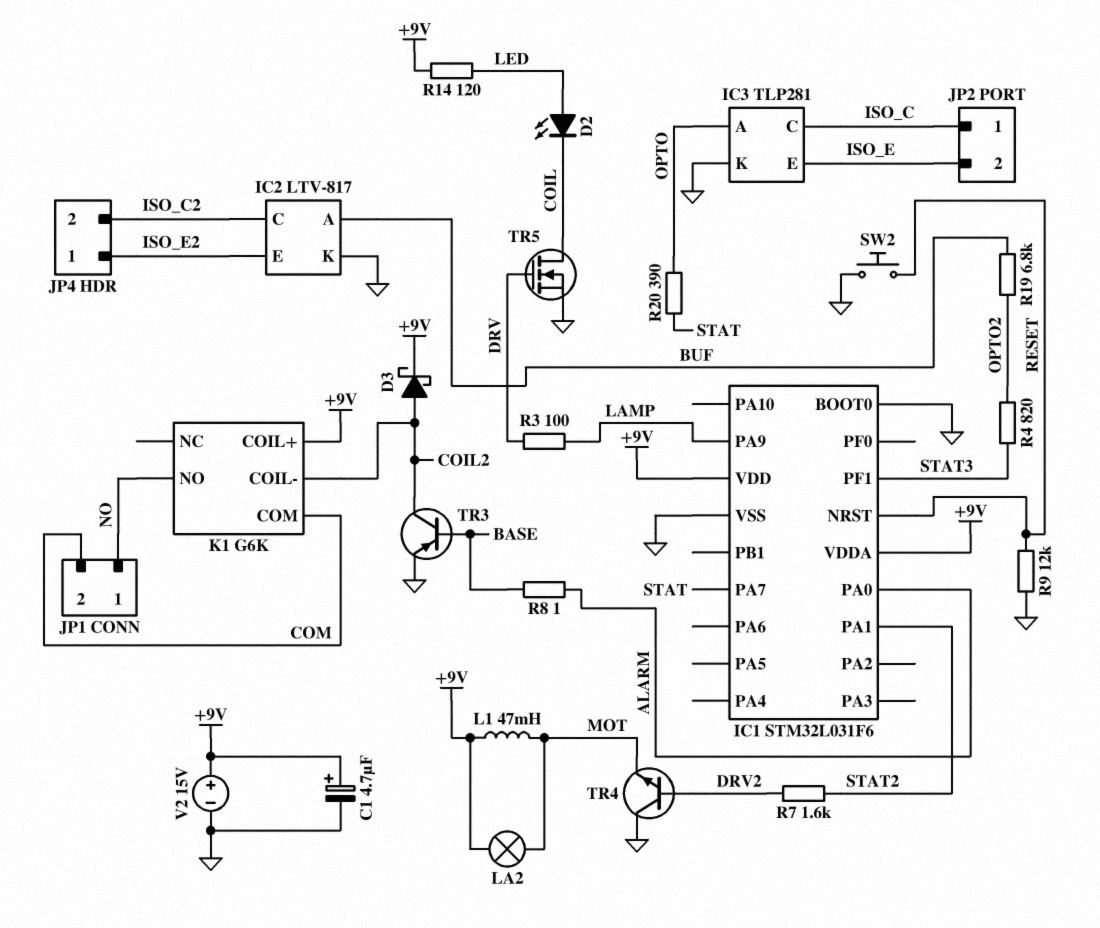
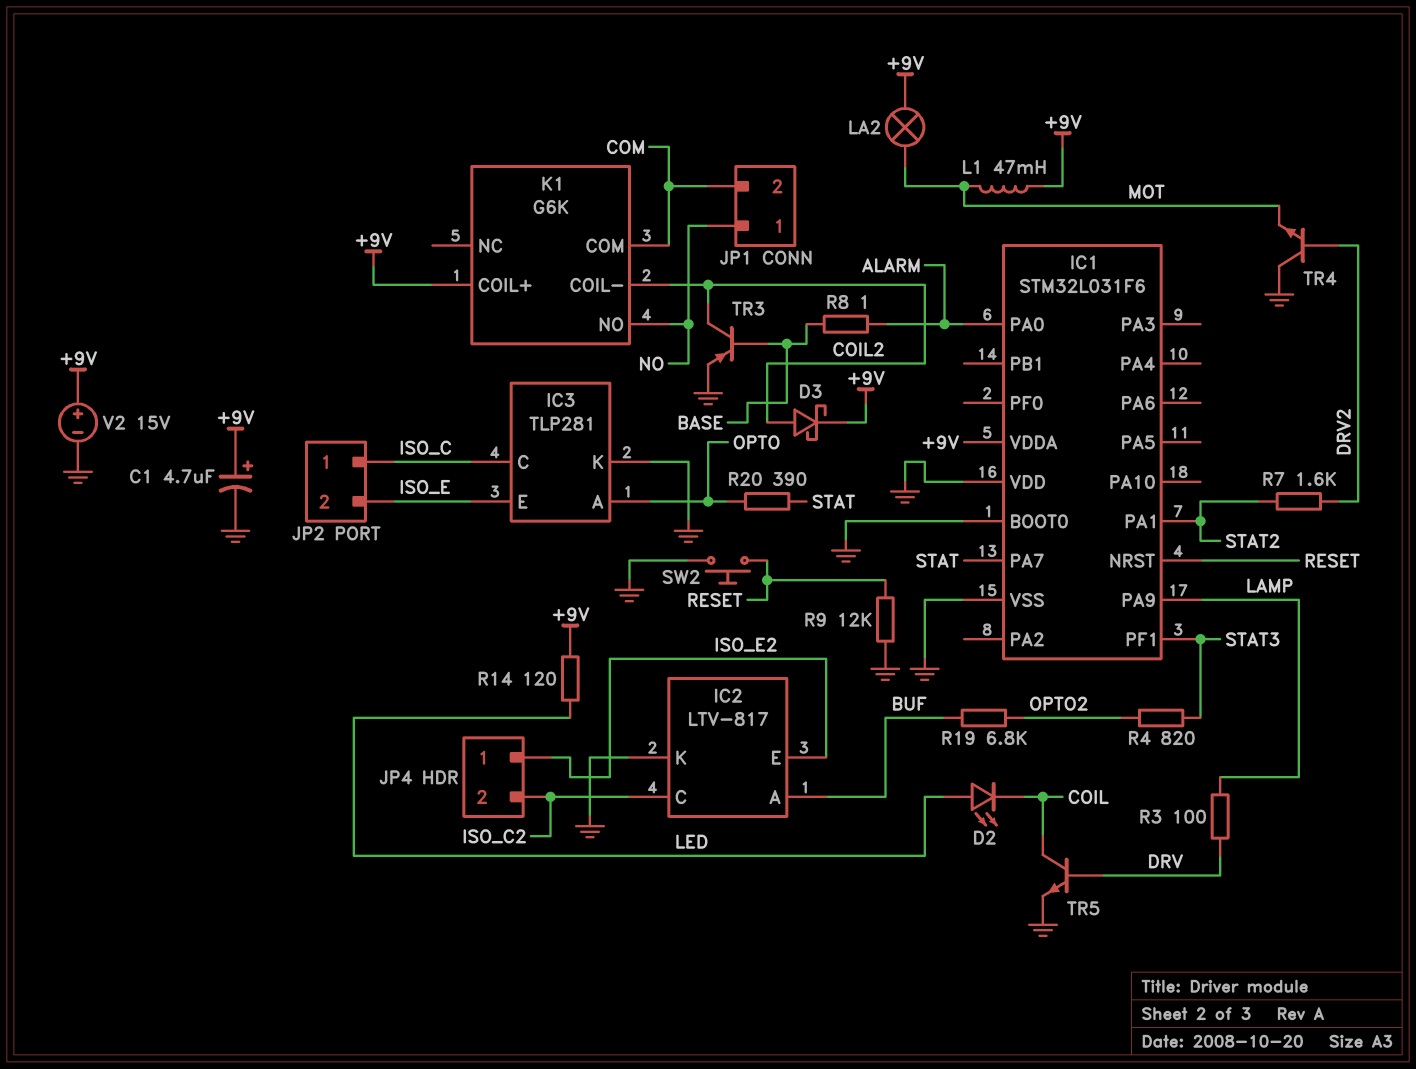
IC1 pin VDD: +9V -> GND
TR5: NMOS (G DRV, D COIL, S GND) -> NPN (B DRV, C COIL, E GND)

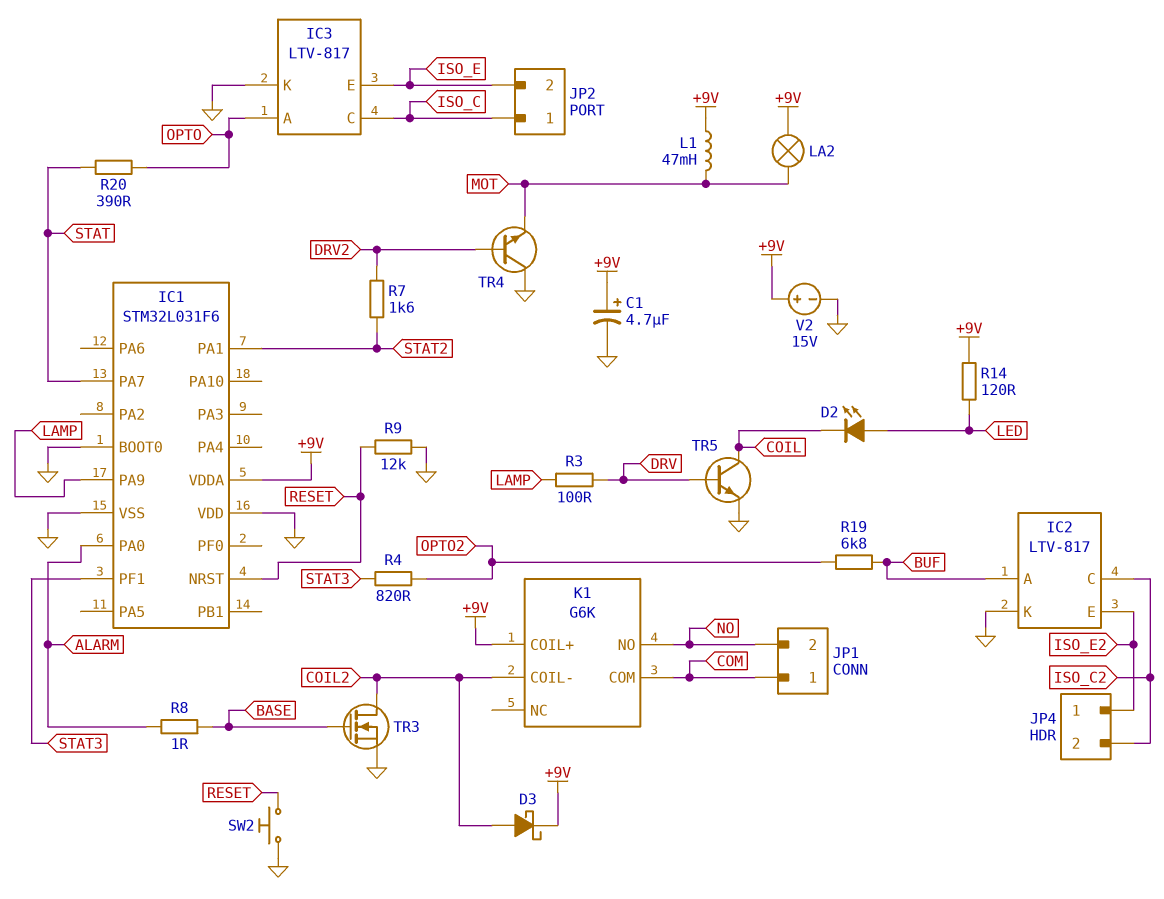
IC3: TLP281 -> LTV-817
JP1 pin 1: NO -> COM
JP1 pin 2: COM -> NO
TR3: PNP (B BASE, C COIL2, E GND) -> NMOS (G BASE, D COIL2, S GND)

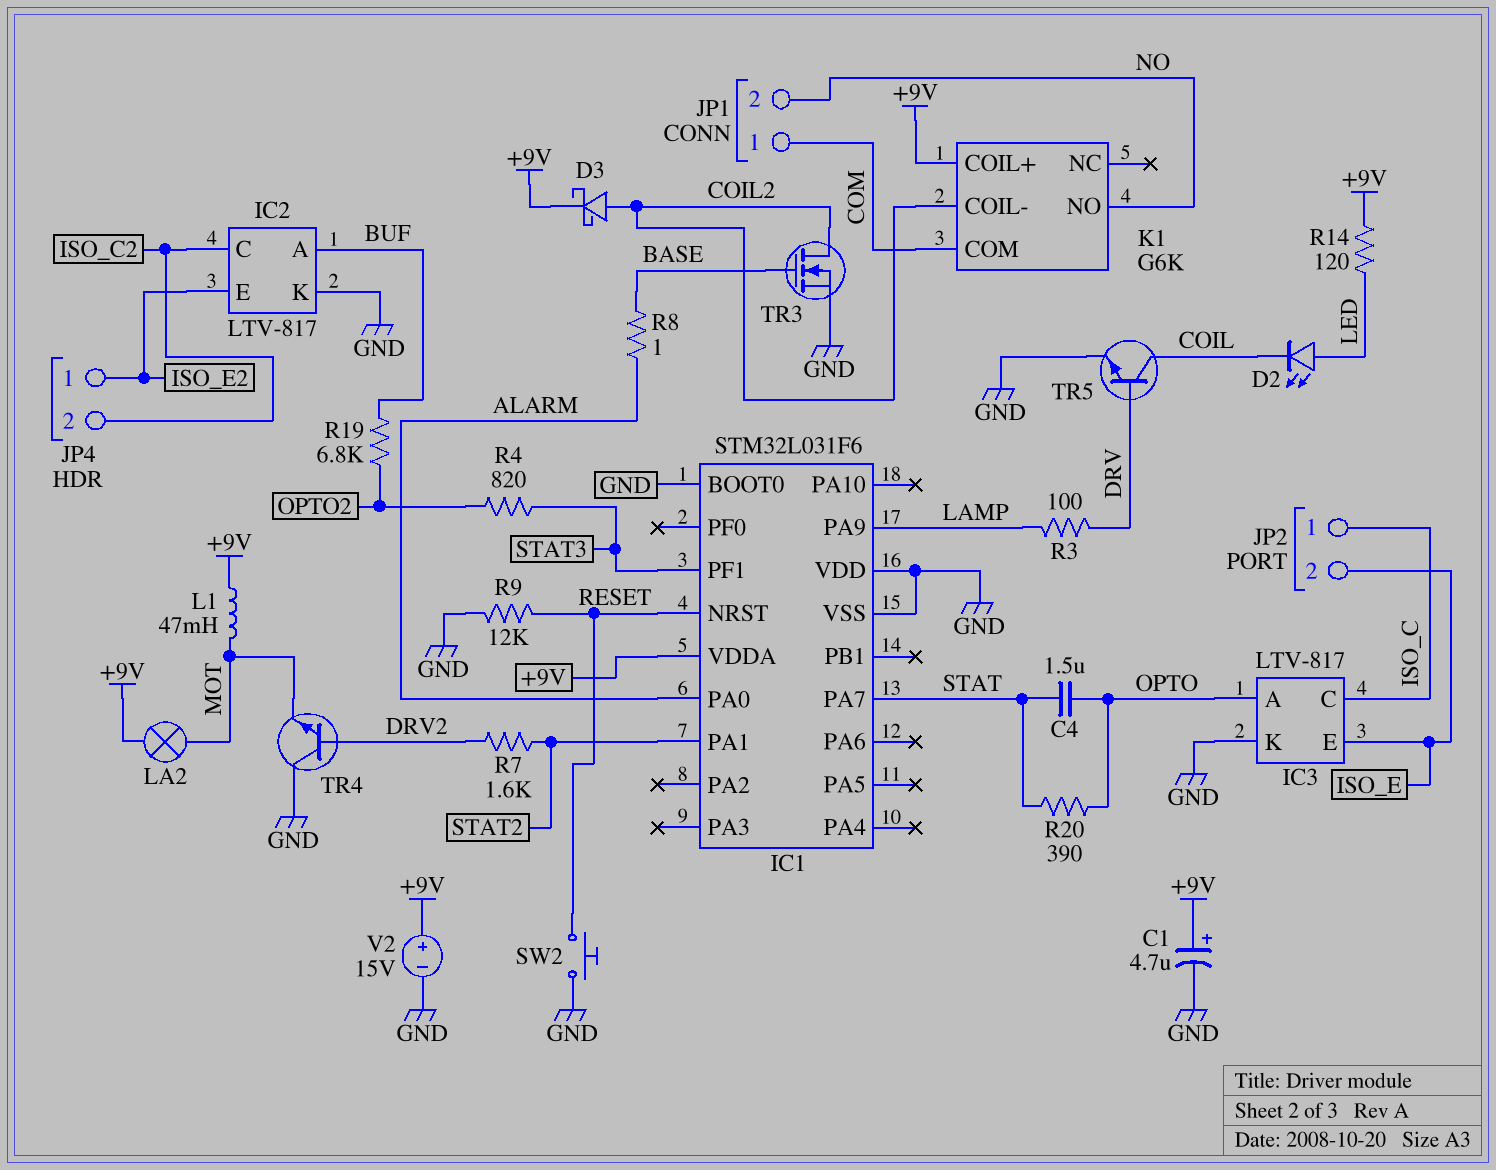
C4: none -> 1.5uF (OPTO, STAT)

